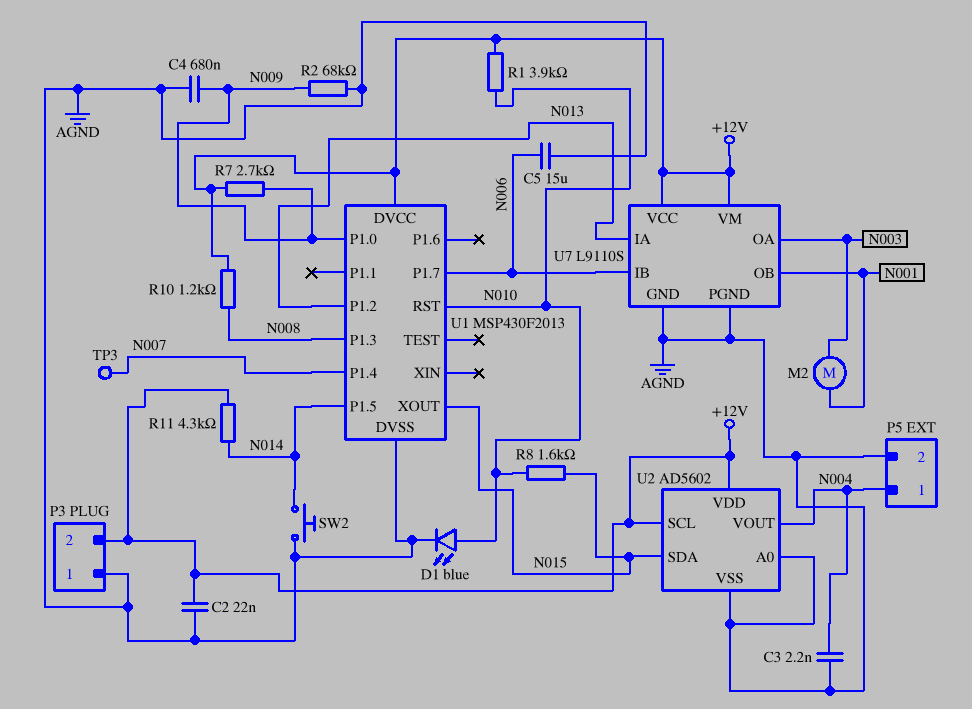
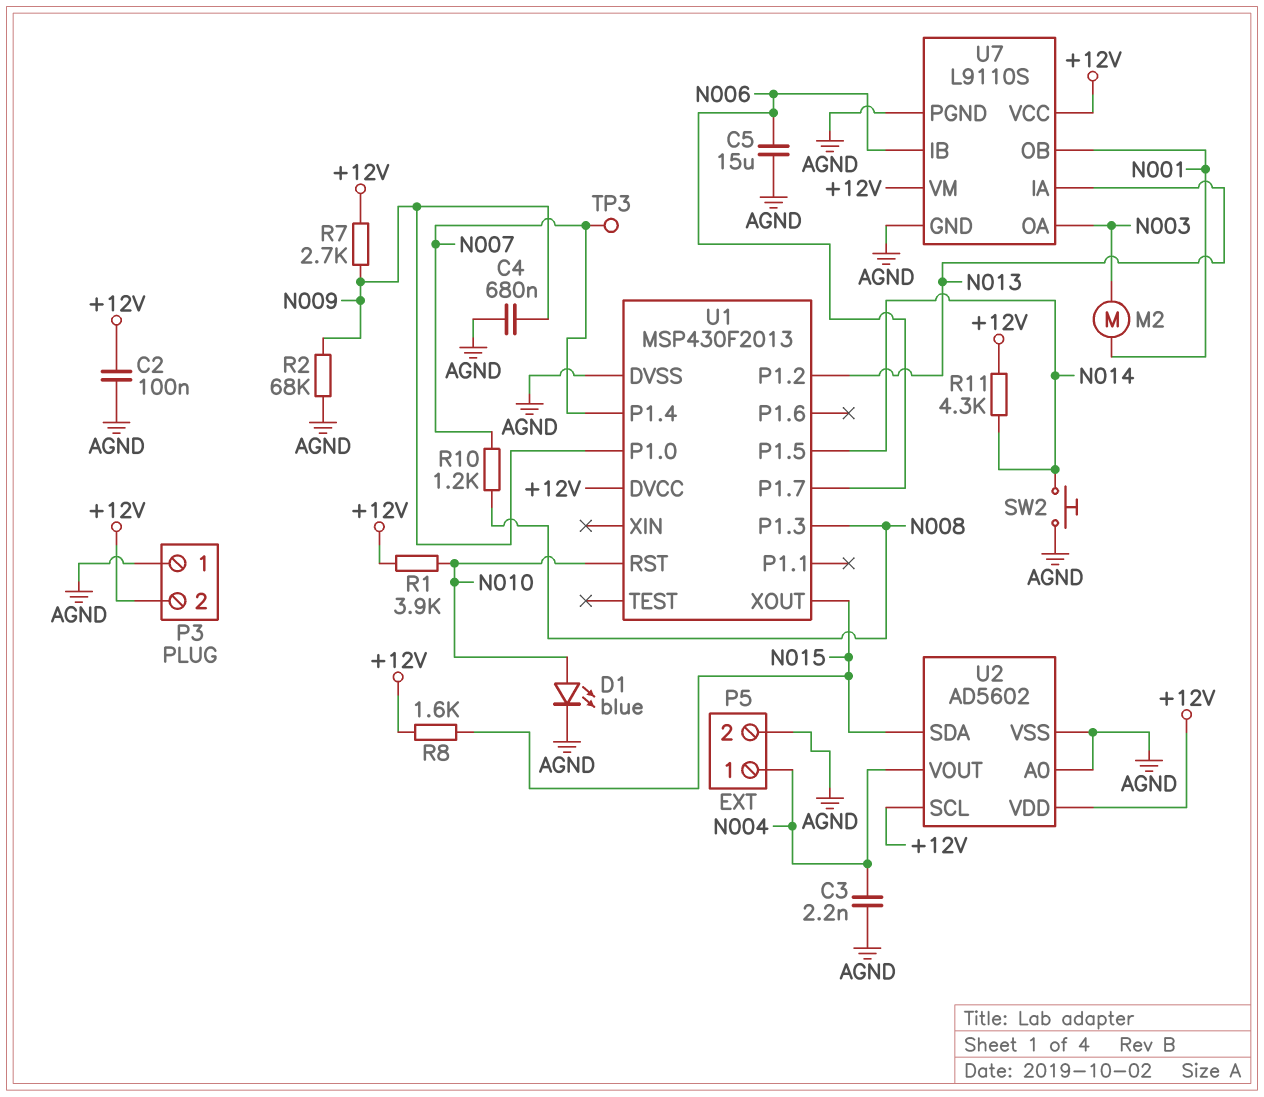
C2: 22nF (+12V, AGND) -> 100nF (+12V, AGND)
R8: 1.6k (N010, N015) -> 1.6k (+12V, N015)
R10: 1.2k (+12V, N008) -> 1.2k (N007, N008)

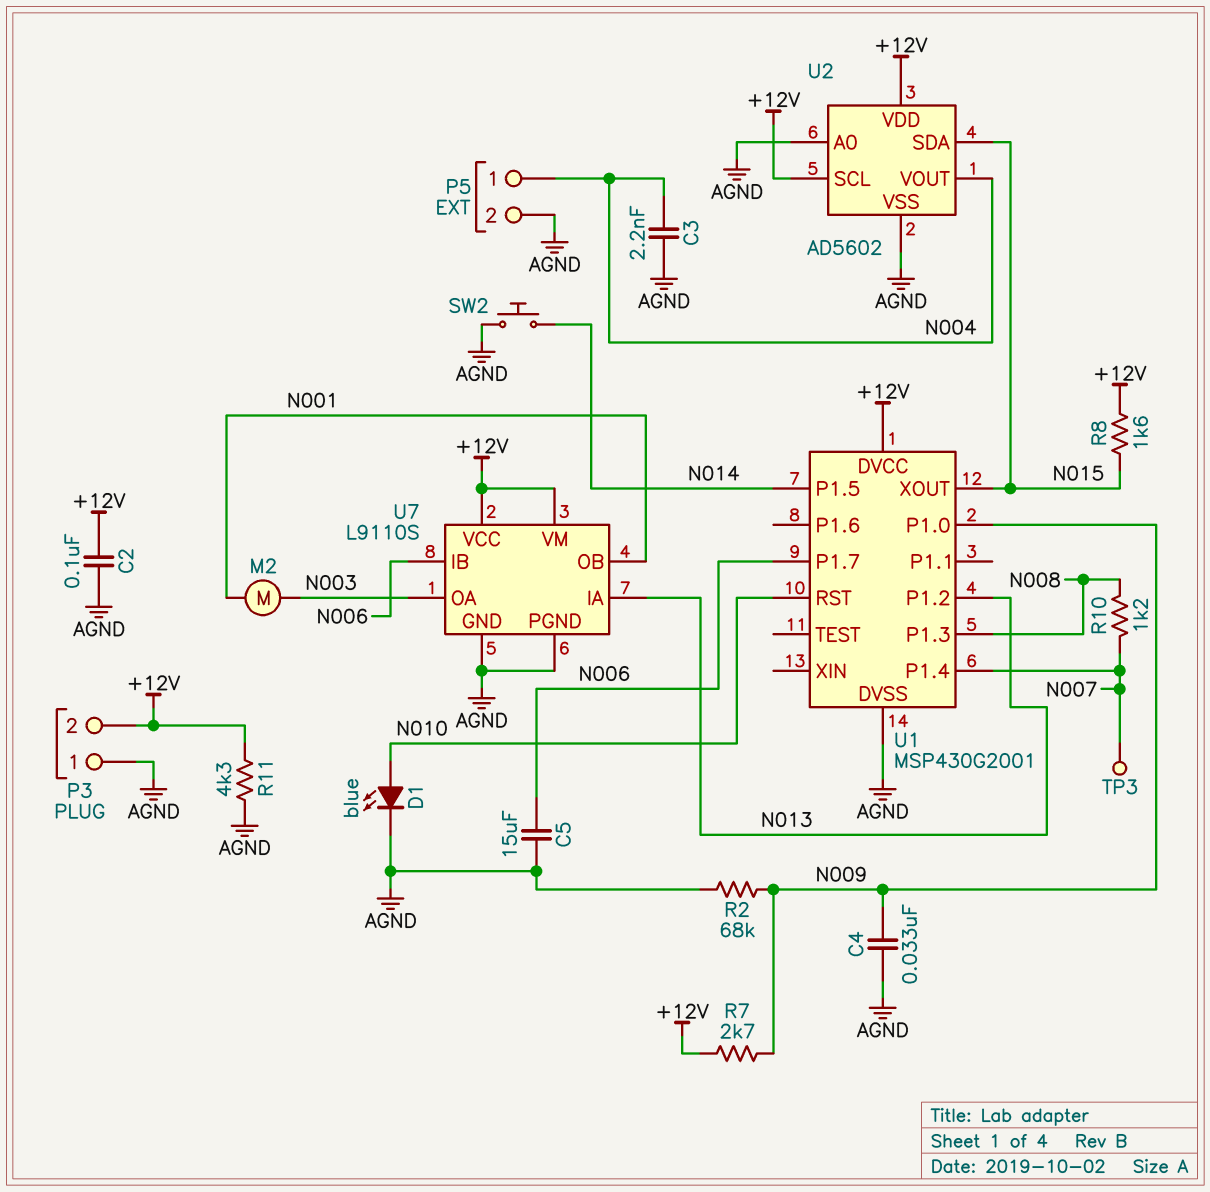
C4: 680nF (AGND, N009) -> 33nF (AGND, N009)
R1: 3.9k (+12V, N010) -> none
R11: 4.3k (+12V, N014) -> 4.3k (+12V, AGND)
U1: MSP430F2013 -> MSP430G2001

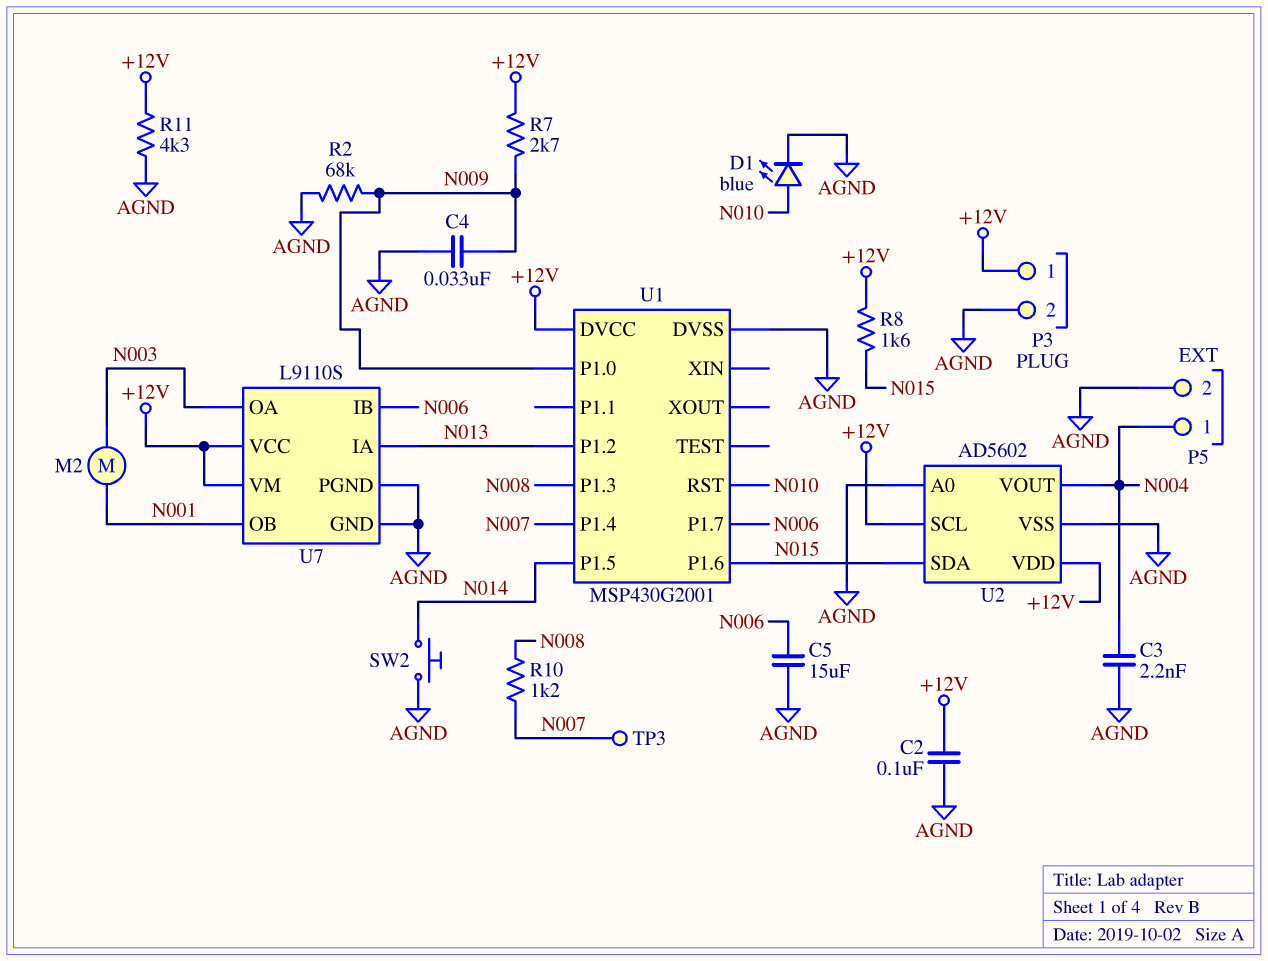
P3 pin 1: AGND -> +12V
P3 pin 2: +12V -> AGND
U1 pin P1.6: none -> N015
U1 pin XOUT: N015 -> none

